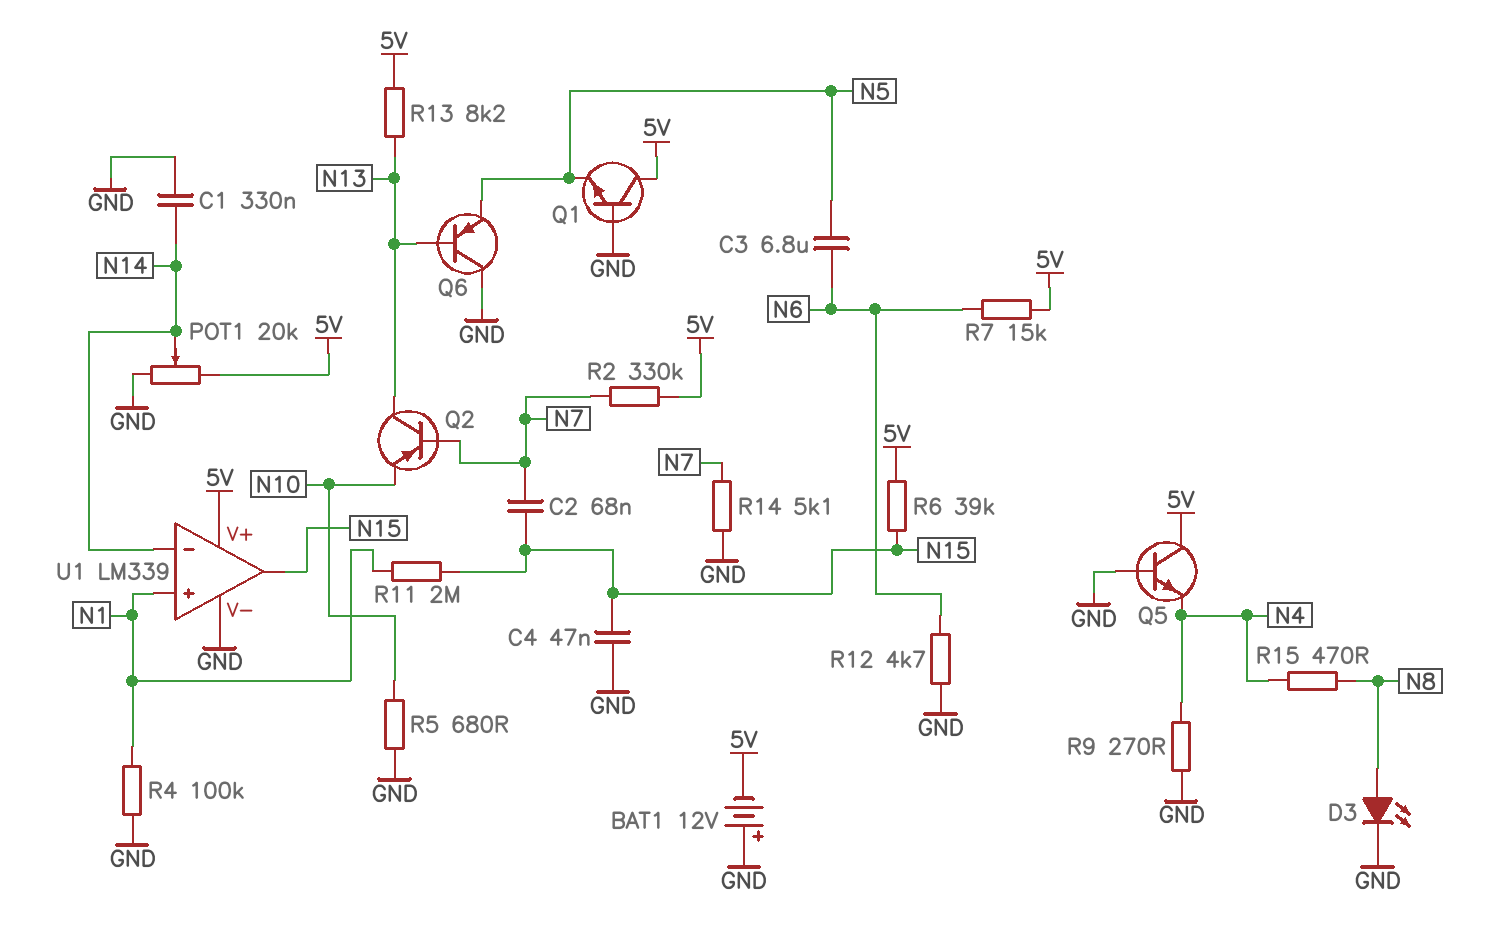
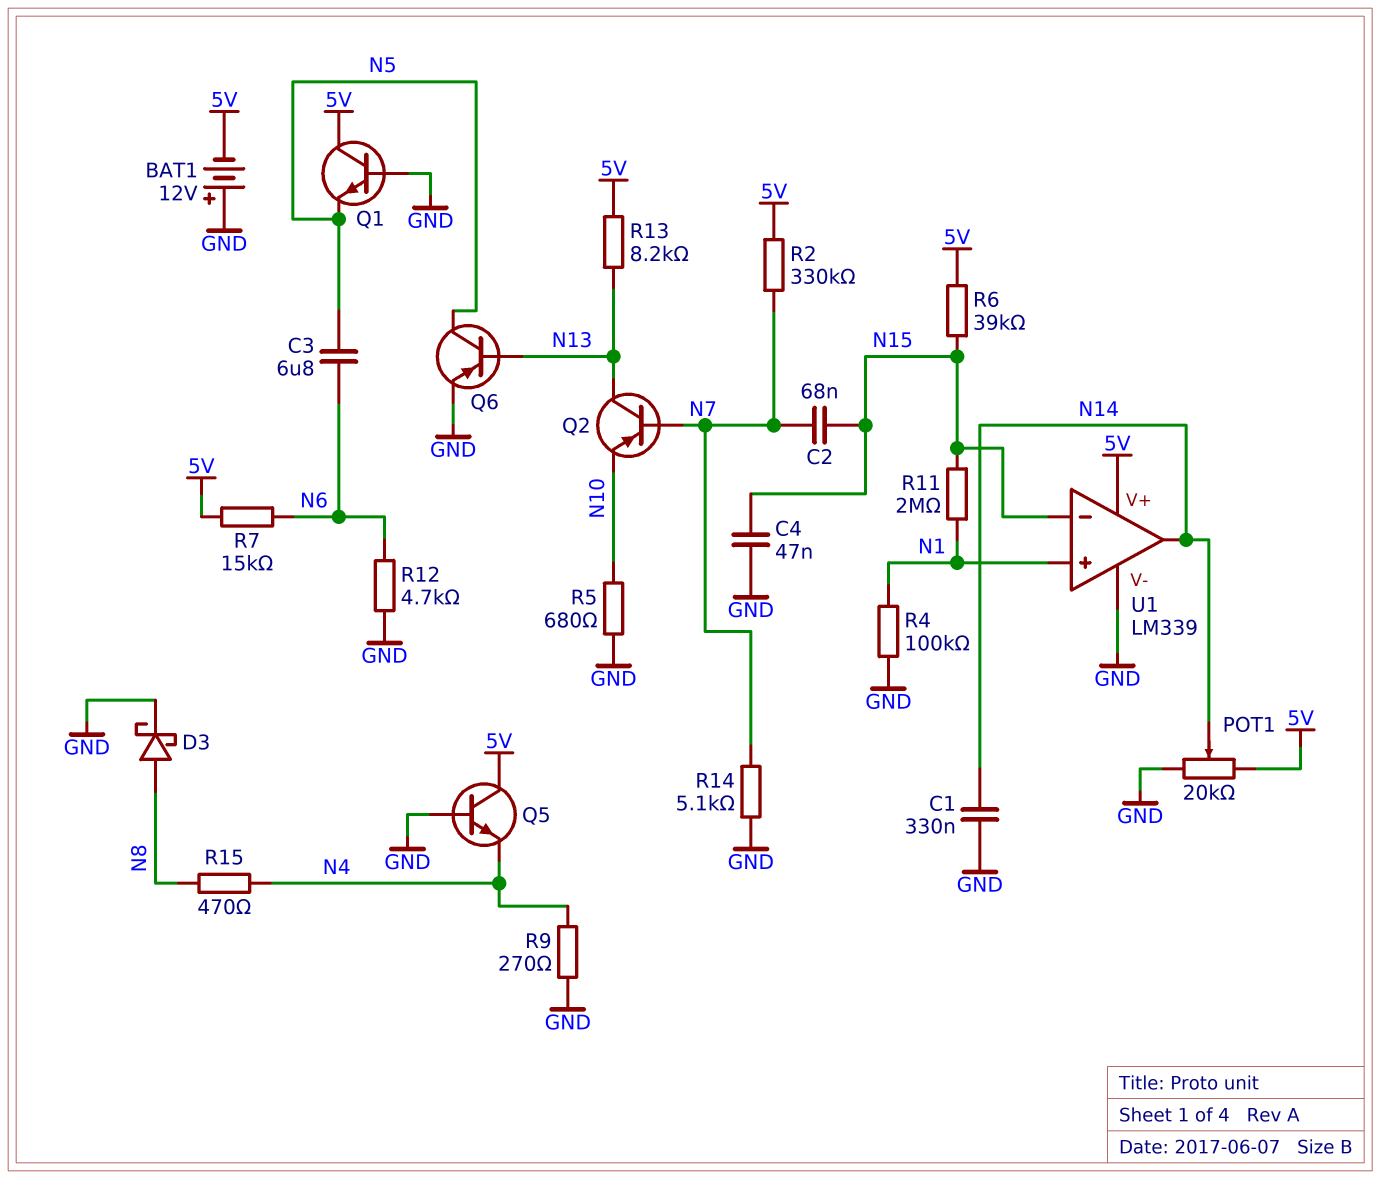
D3: LED (A N8, K GND) -> schottky (A N8, K GND)
Q6: PNP (B N13, C GND, E N5) -> PNP (B N13, C N5, E GND)
U1 pin in-: N14 -> N15
U1 pin out: N15 -> N14

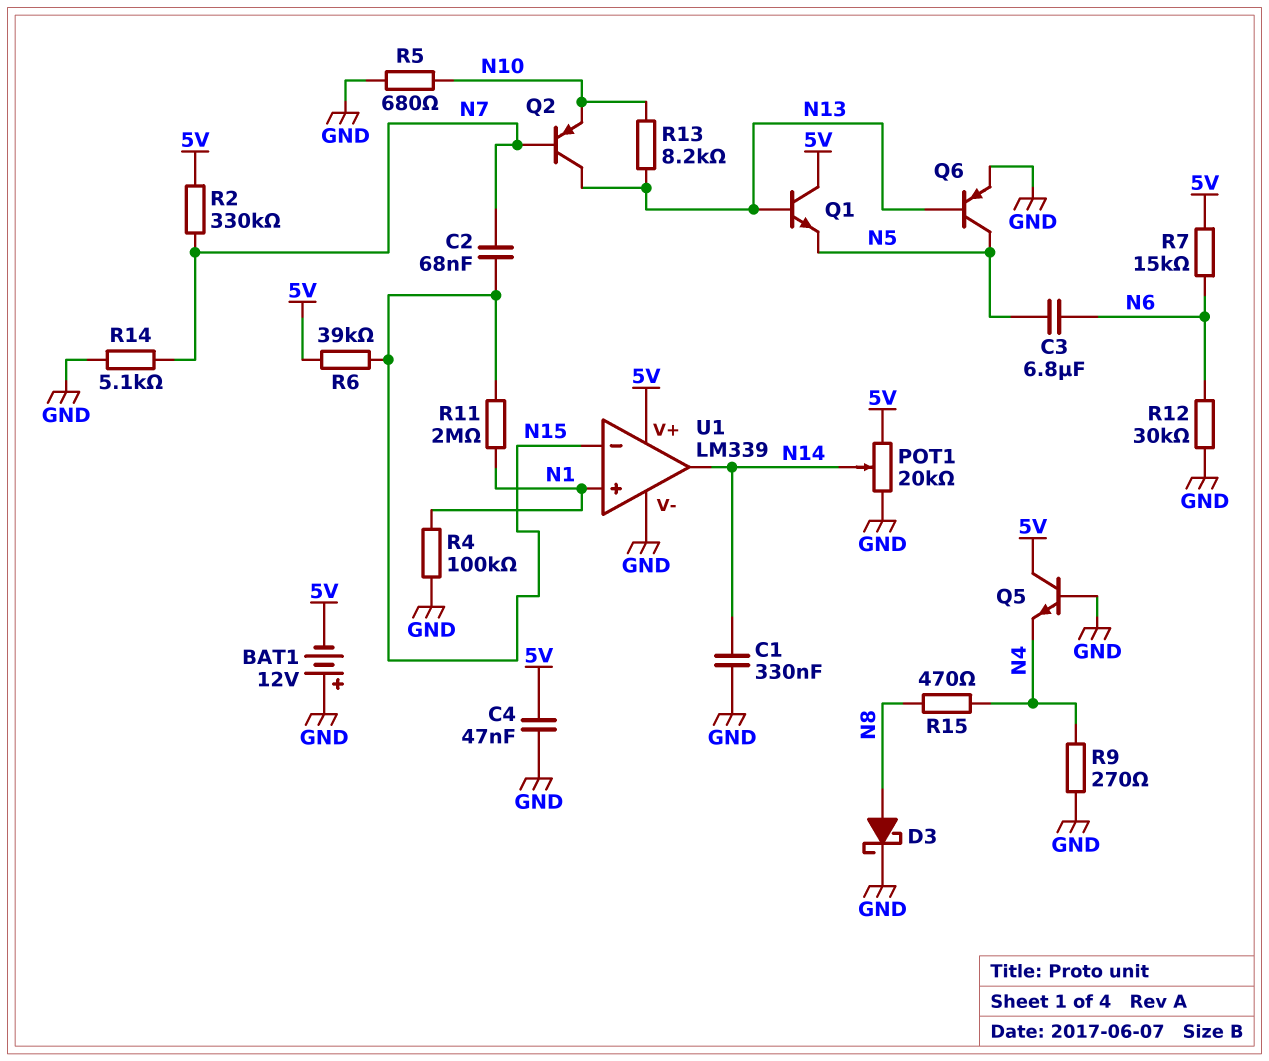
C4: 47nF (GND, N15) -> 47nF (5V, GND)
Q1: NPN (B GND, C 5V, E N5) -> NPN (B N13, C 5V, E N5)
R12: 4.7k (GND, N6) -> 30k (GND, N6)
R13: 8.2k (5V, N13) -> 8.2k (N10, N13)

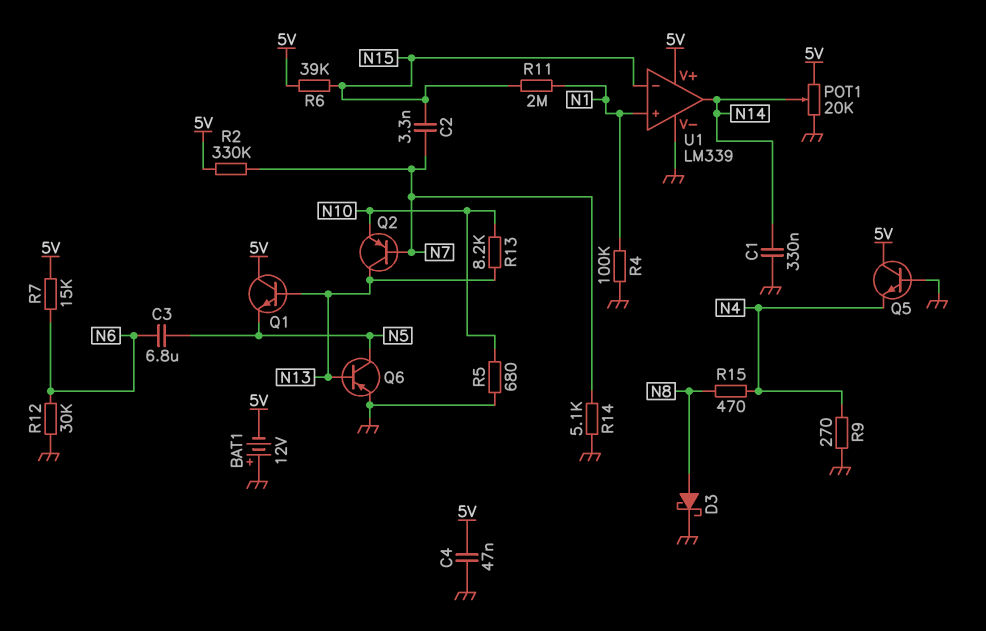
C2: 68nF (N7, N15) -> 3.3nF (N7, N15)

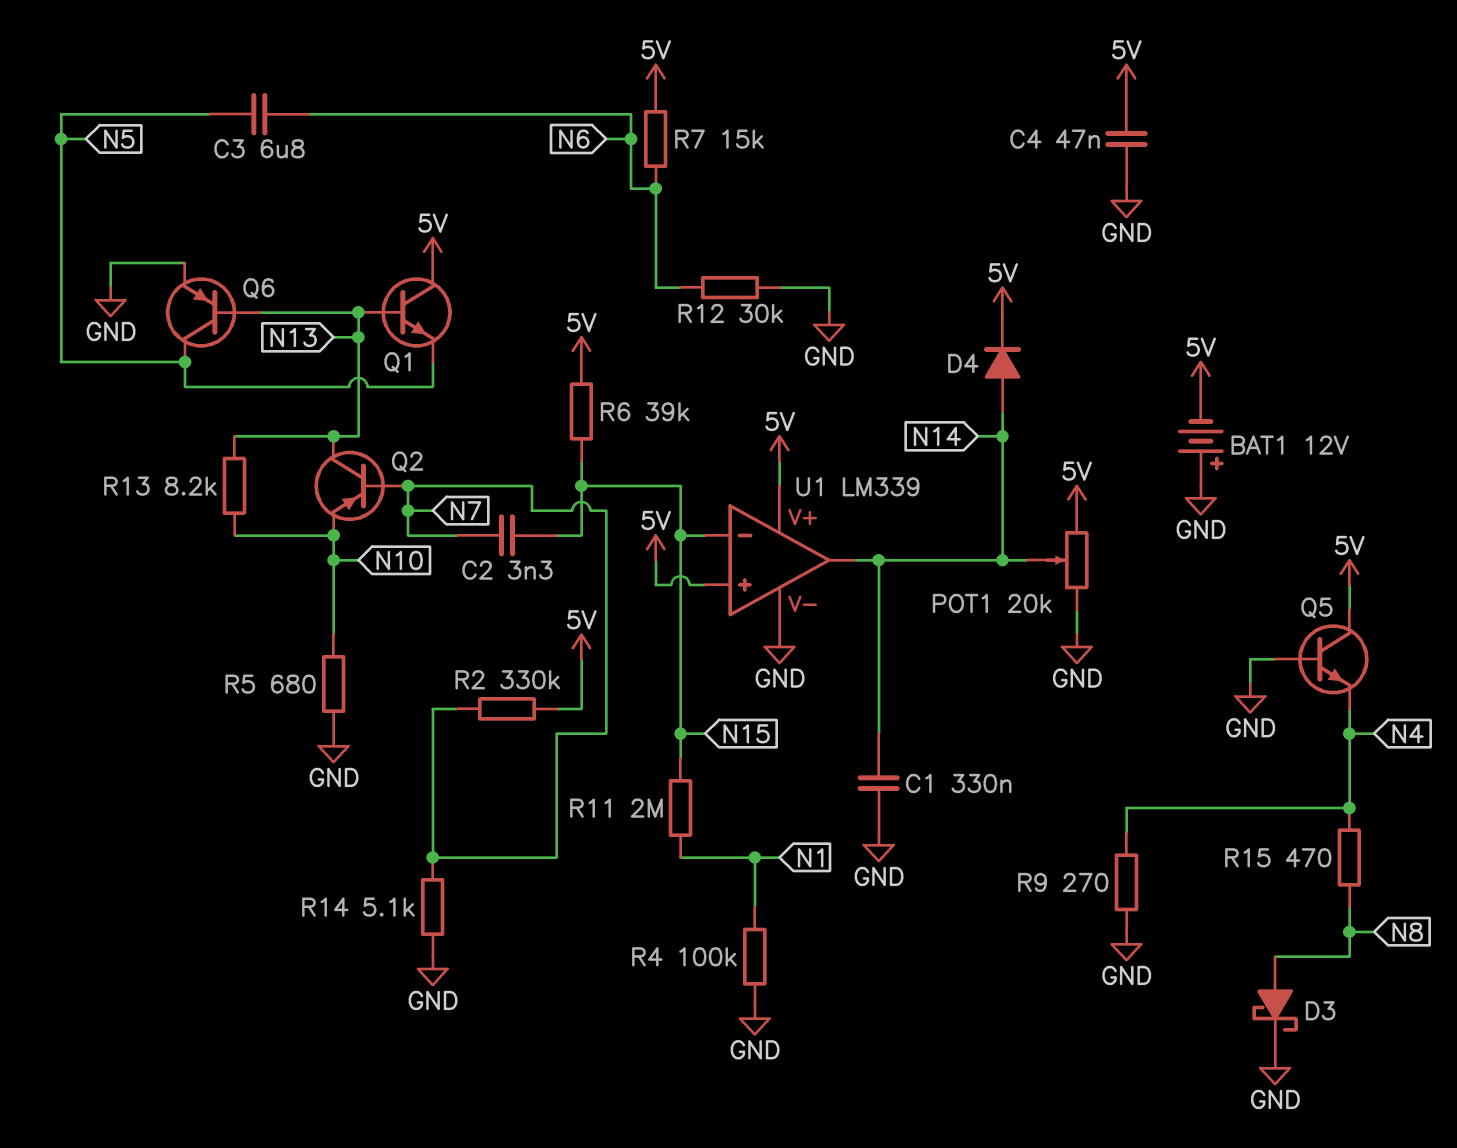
D4: none -> diode (A N14, K 5V)
U1 pin in+: N1 -> 5V

